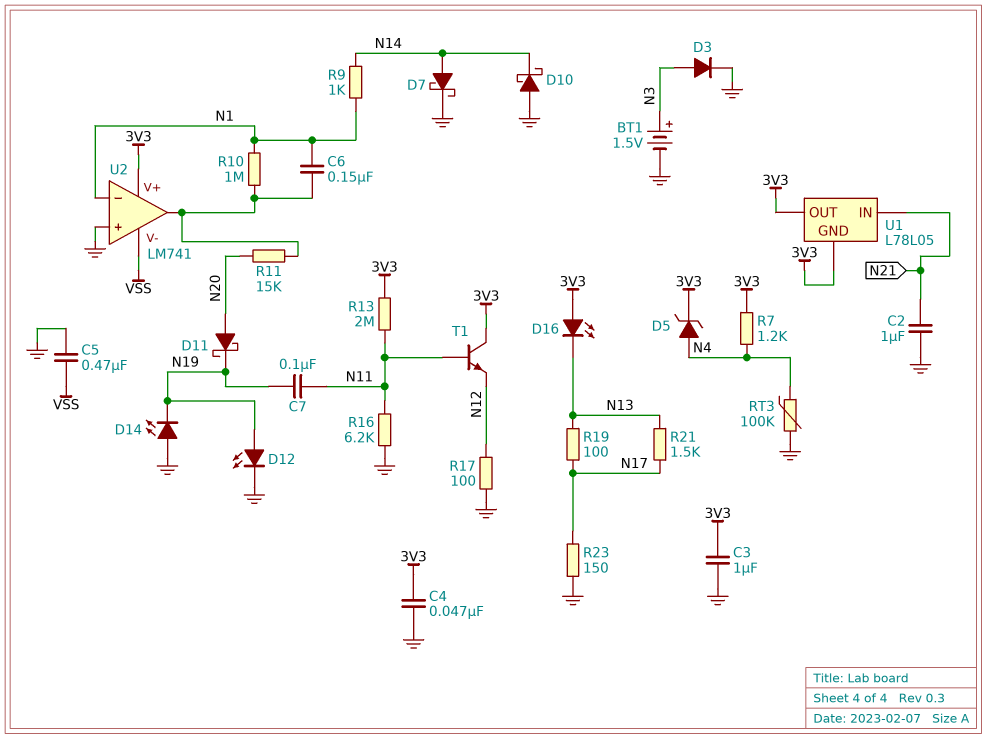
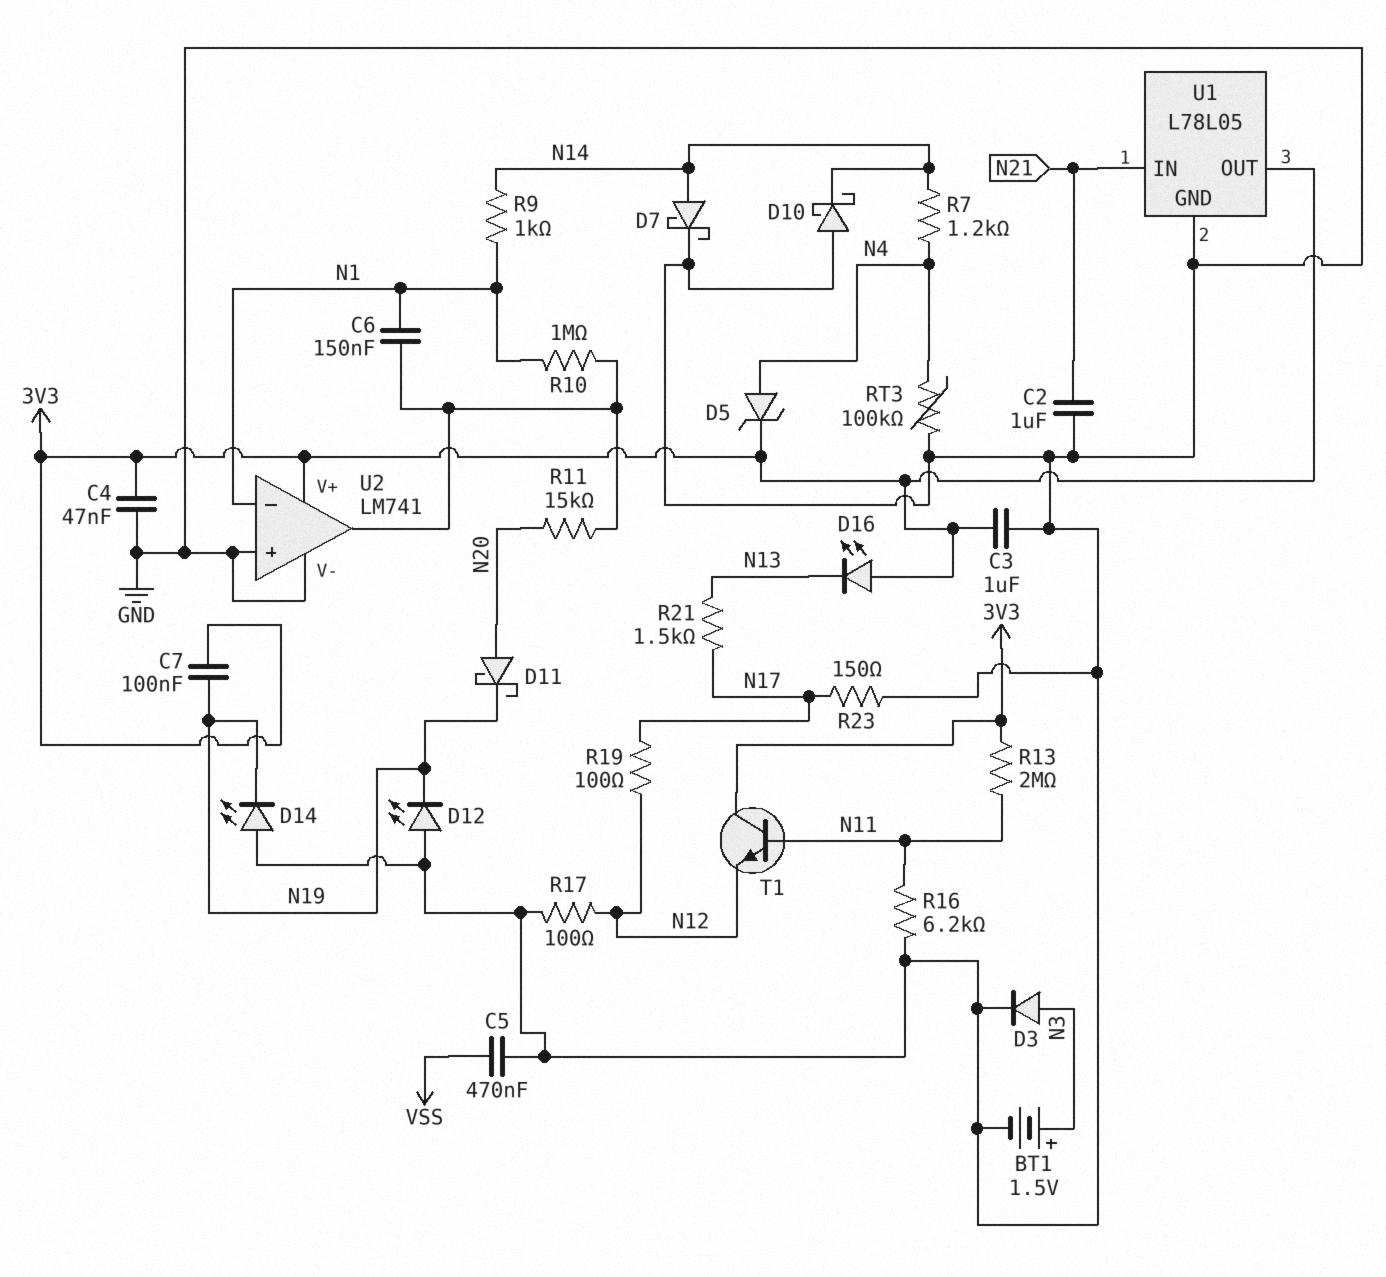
C7: 100nF (N11, N19) -> 100nF (3V3, N19)
D12: LED (A N19, K GND) -> LED (A GND, K N19)
R7: 1.2k (3V3, N4) -> 1.2k (N4, N14)
R19: 100 (N13, N17) -> 100 (N12, N17)
U1 pin GND: 3V3 -> GND
U2 pin V-: VSS -> GND

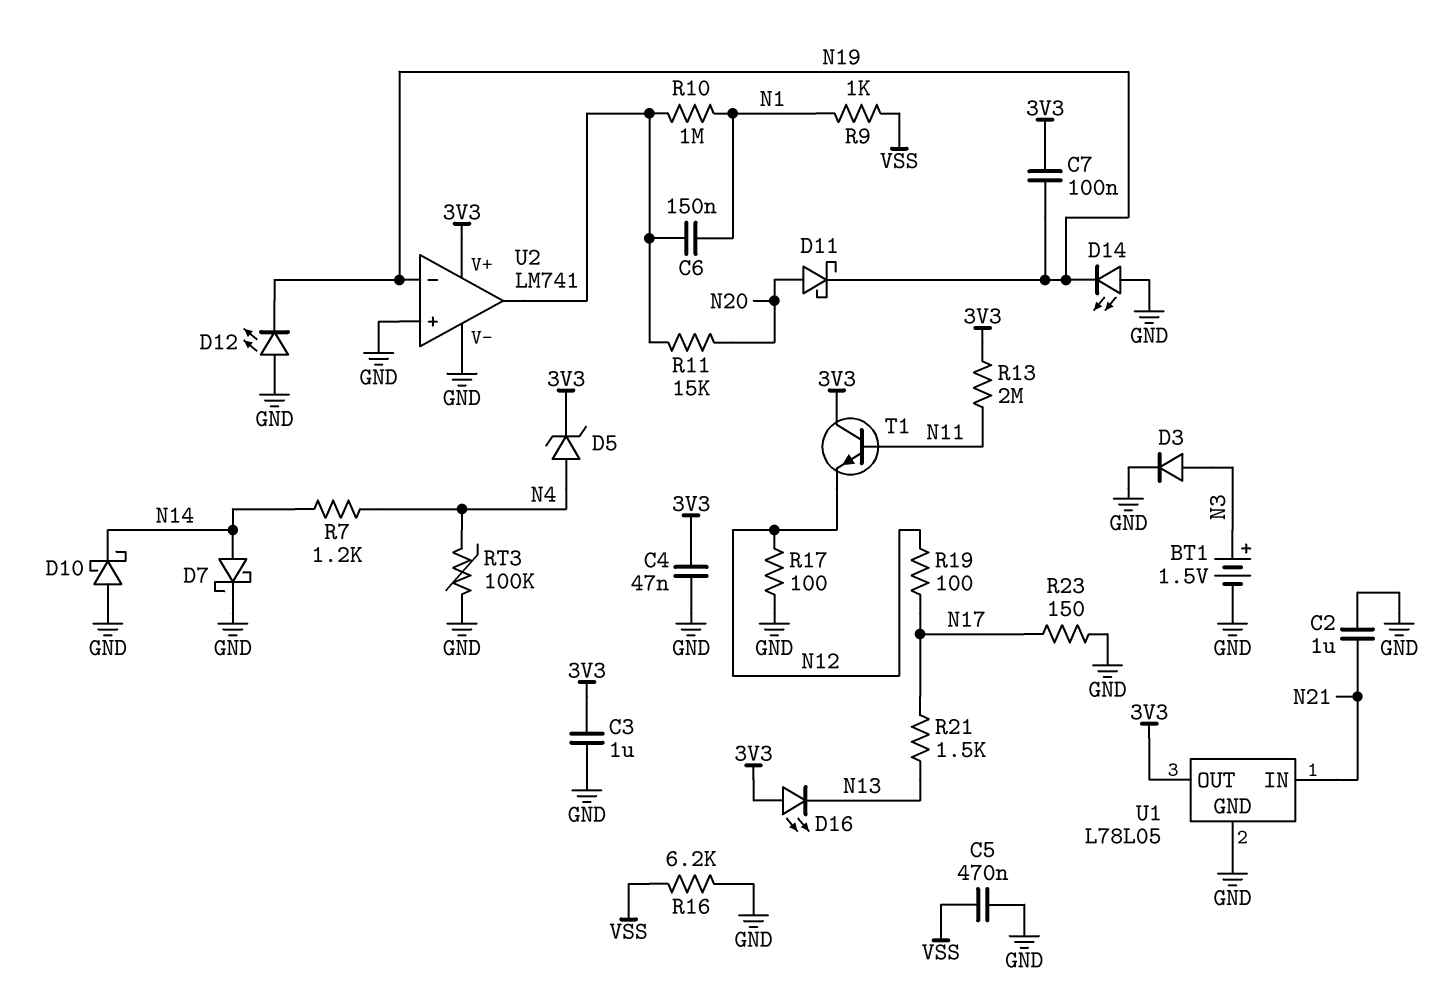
R9: 1k (N1, N14) -> 1k (N1, VSS)
R16: 6.2k (GND, N11) -> 6.2k (GND, VSS)
U2 pin in-: N1 -> N19

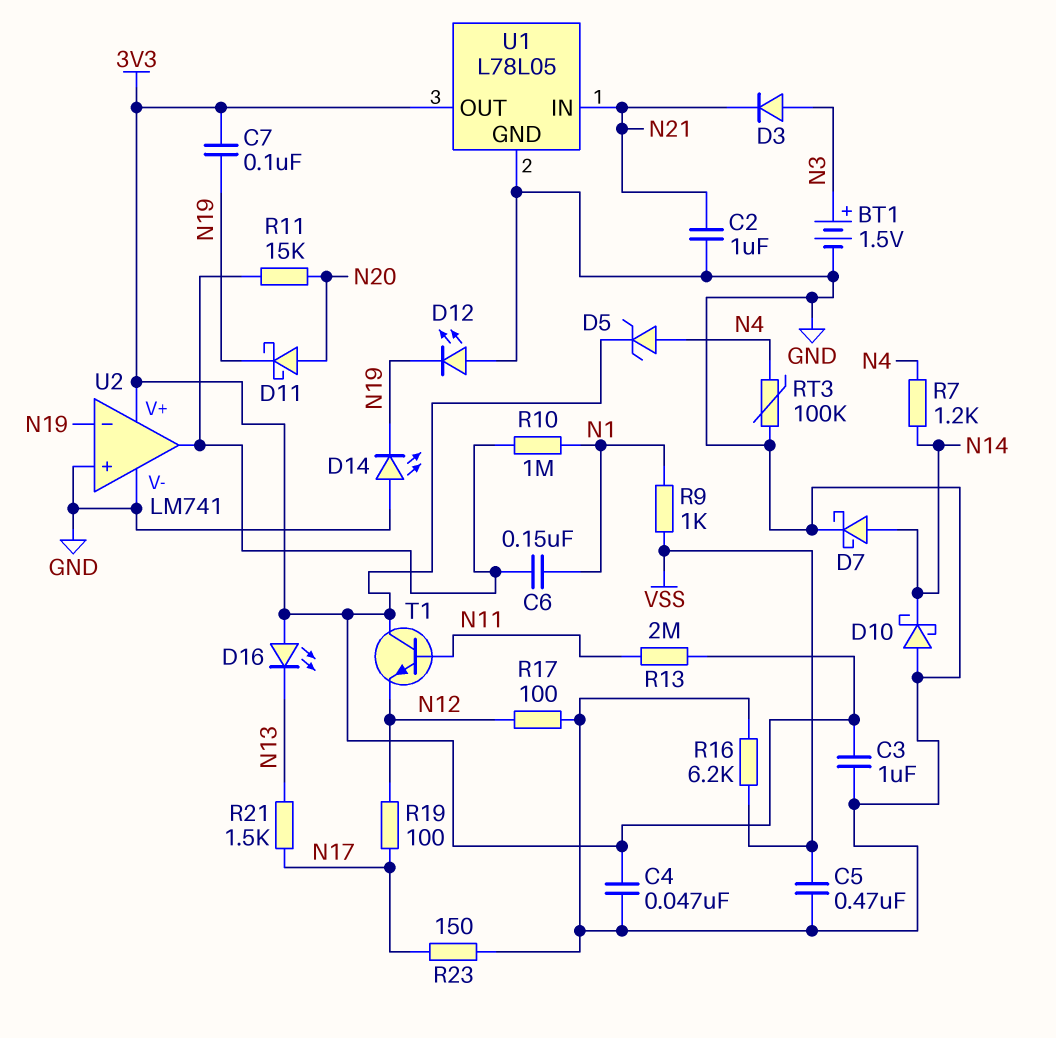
D3: diode (A N3, K GND) -> diode (A N3, K N21)

